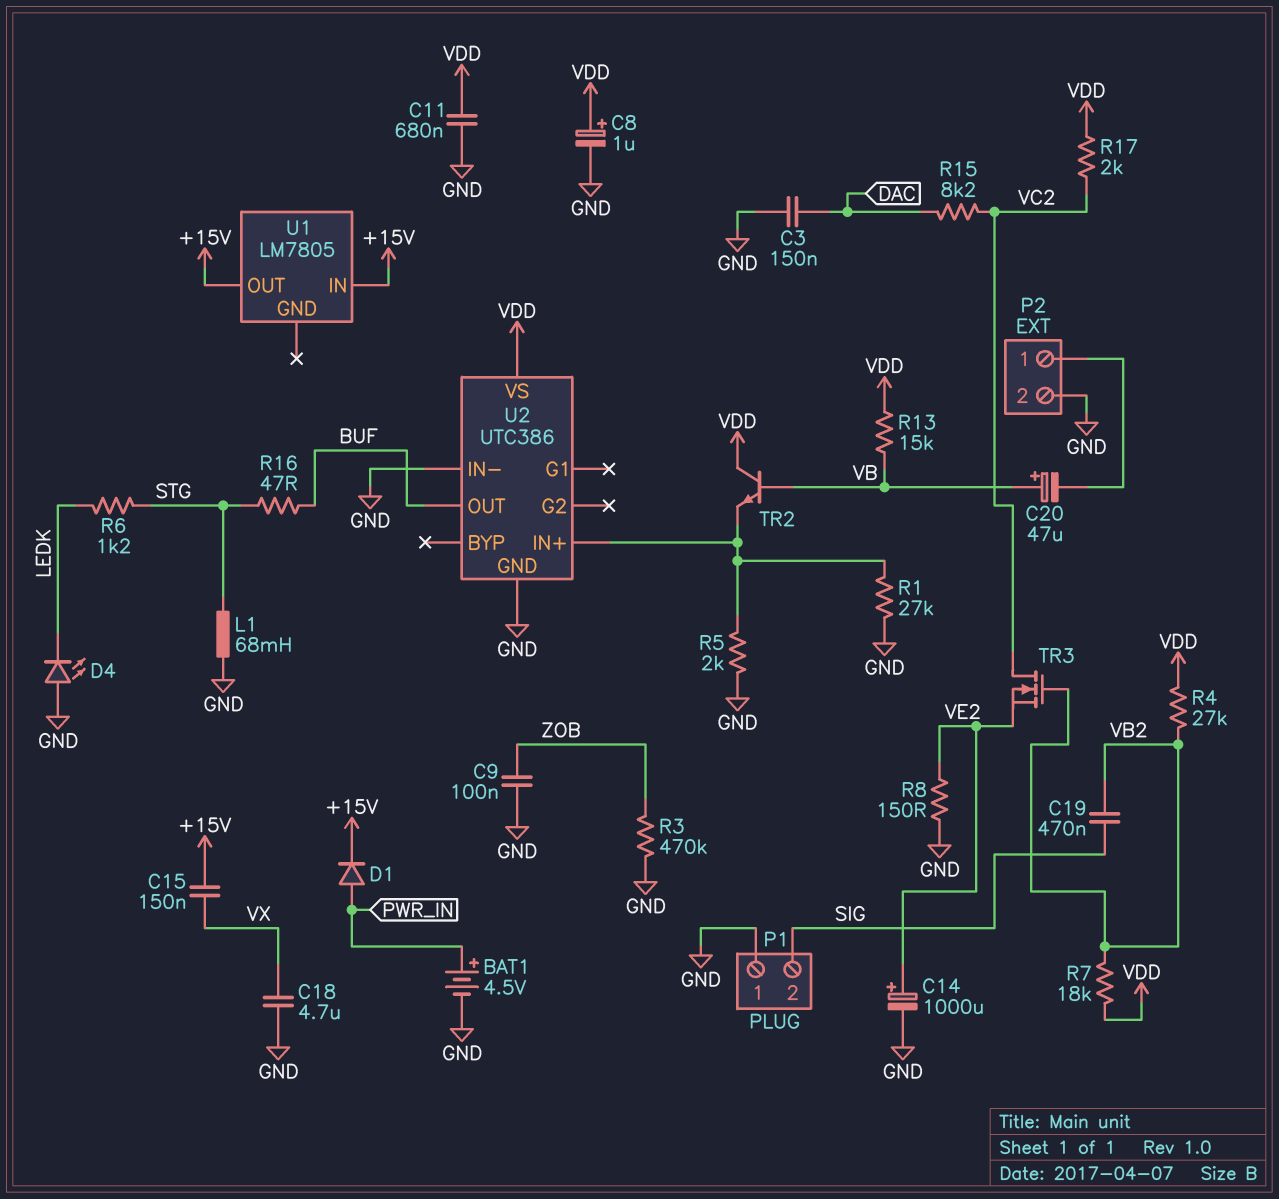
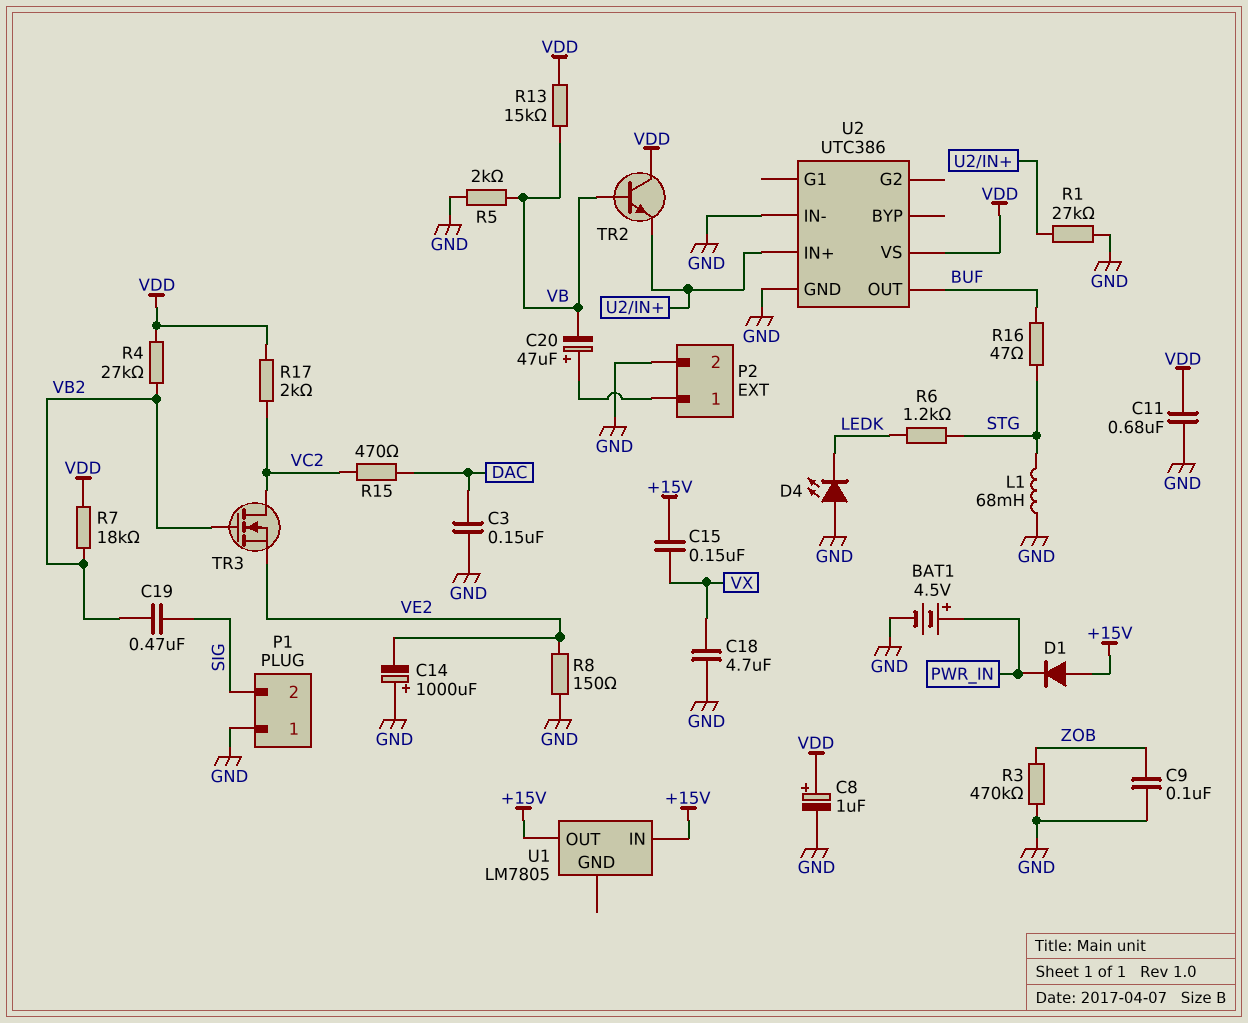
C14: 1000uF (plus VE2, minus GND) -> 1000uF (plus GND, minus VE2)
C20: 47uF (plus VB, minus P2/1) -> 47uF (plus P2/1, minus VB)
D1: diode (A PWR_IN, K +15V) -> diode (A +15V, K PWR_IN)
R5: 2k (GND, U2/IN+) -> 2k (GND, VB)
R15: 8.2k (DAC, VC2) -> 470 (DAC, VC2)

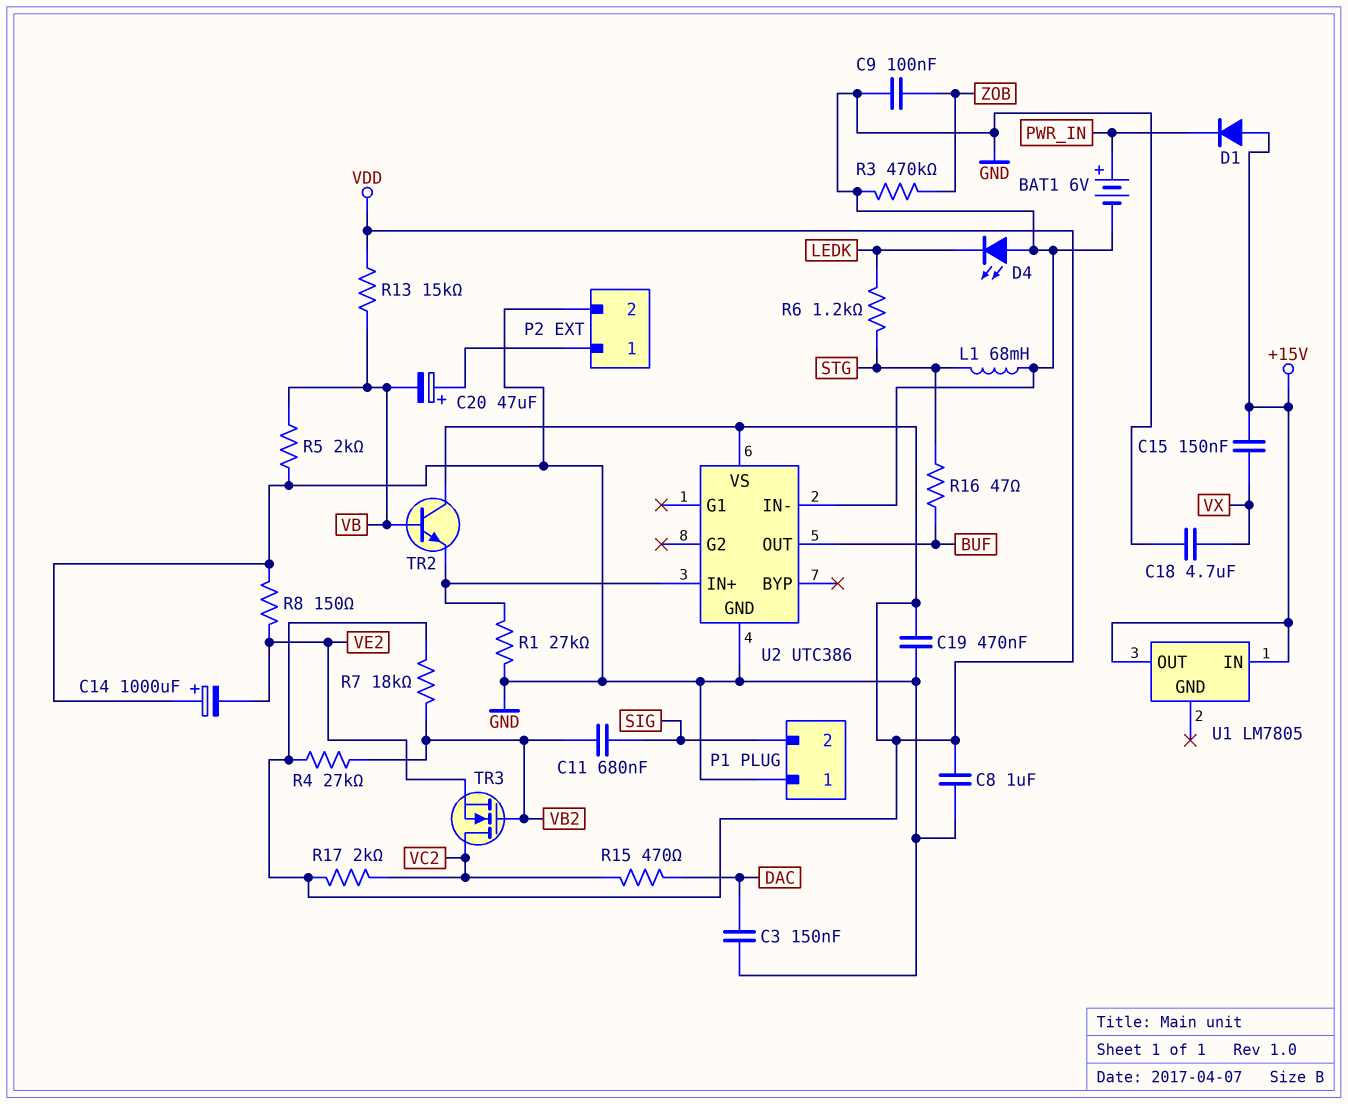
BAT1: 4.5V (plus PWR_IN, minus GND) -> 6V (plus PWR_IN, minus GND)
C8: 1uF (plus VDD, minus GND) -> 1uF (GND, VDD)
C11: 680nF (GND, VDD) -> 680nF (SIG, VB2)
C19: 470nF (SIG, VB2) -> 470nF (GND, VDD)

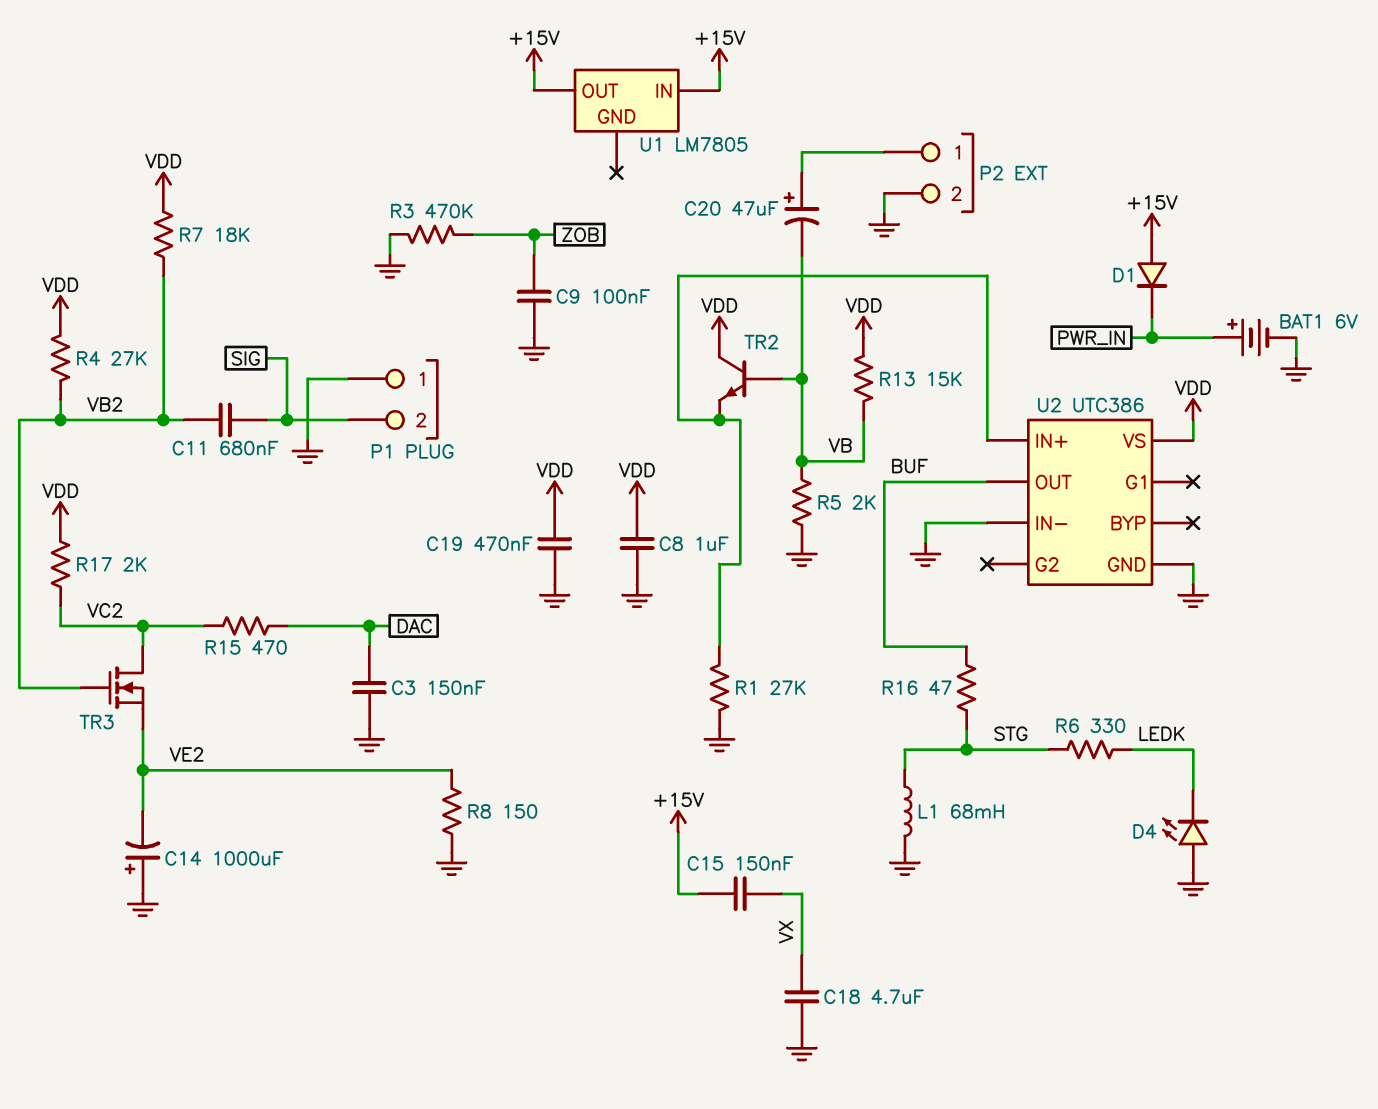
R6: 1.2k (LEDK, STG) -> 330 (LEDK, STG)

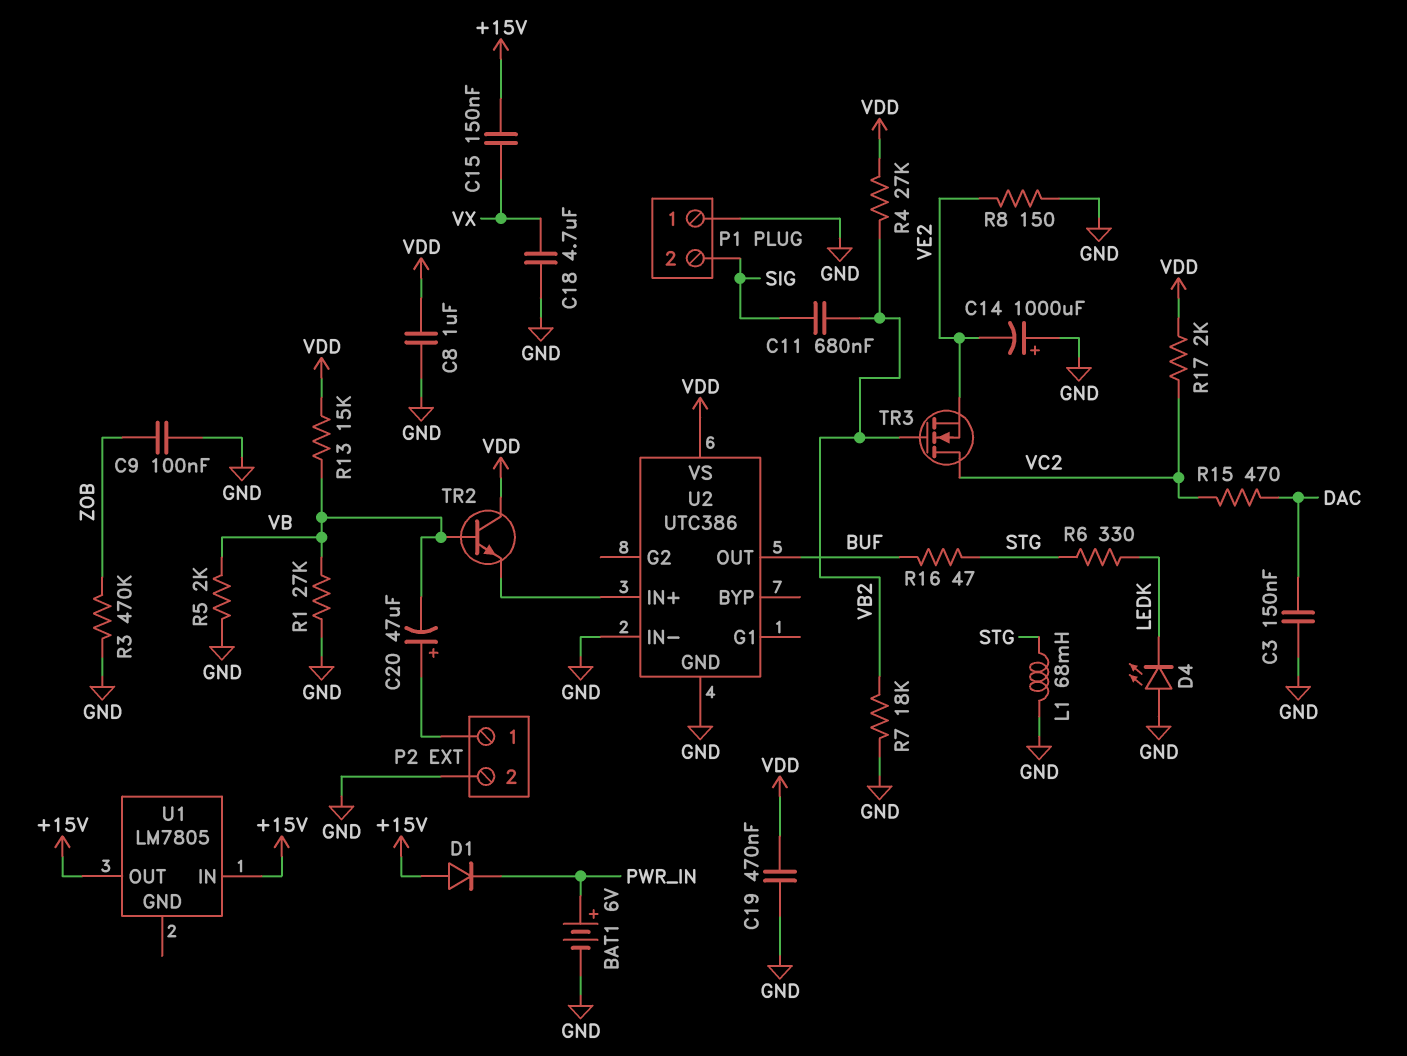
R1: 27k (GND, U2/IN+) -> 27k (GND, VB)
R7: 18k (VB2, VDD) -> 18k (GND, VB2)

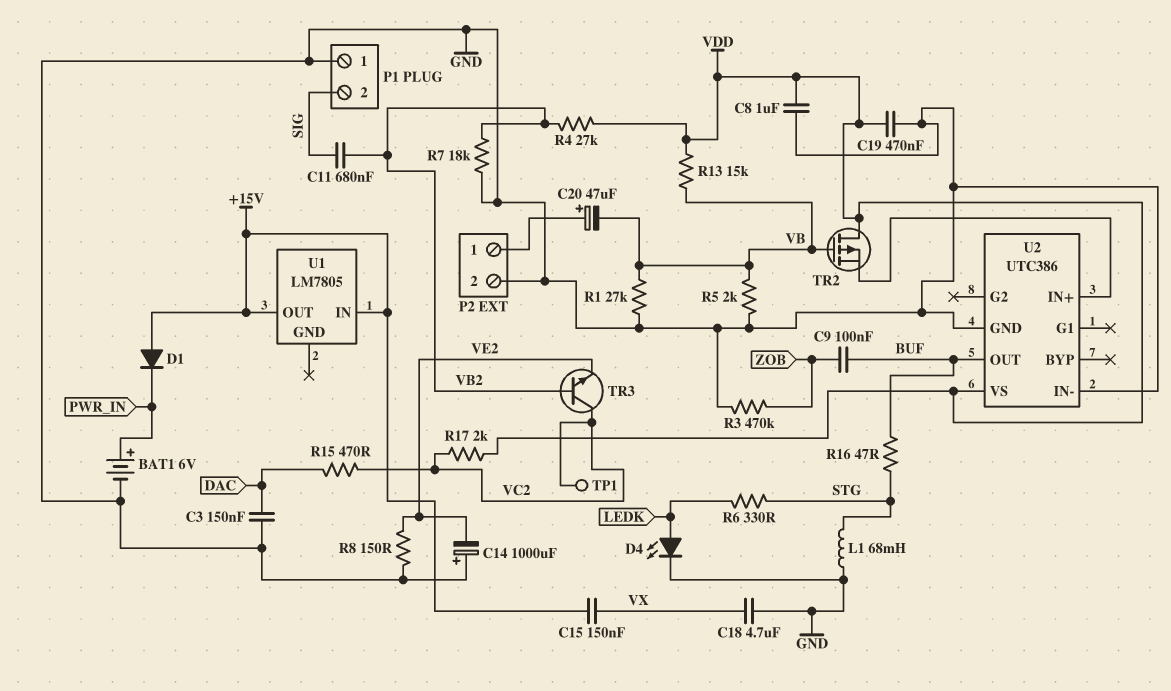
C9: 100nF (GND, ZOB) -> 100nF (BUF, ZOB)
D4: LED (A GND, K LEDK) -> LED (A LEDK, K GND)
TP1: none -> test point (VC2)
TR2: NPN (B VB, C VDD, E U2/IN+) -> PMOS (G VB, D VDD, S U2/IN+)
TR3: NMOS (G VB2, D VC2, S VE2) -> NPN (B VB2, C VC2, E VE2)

